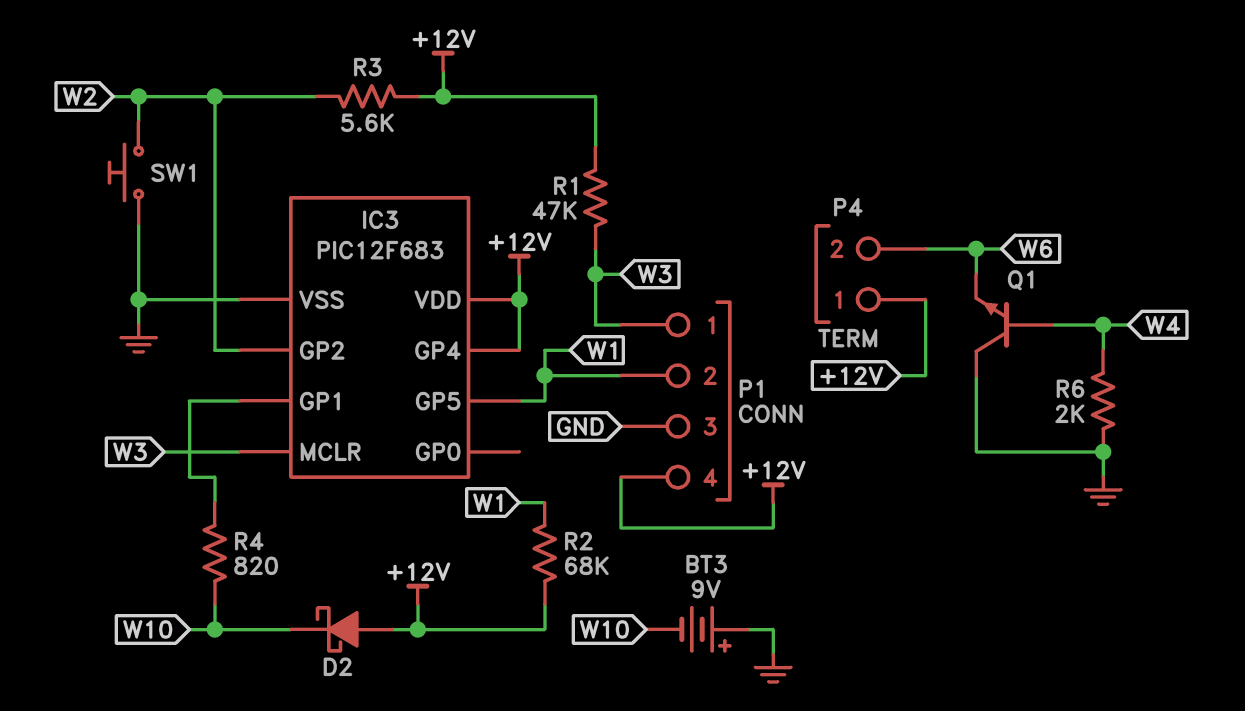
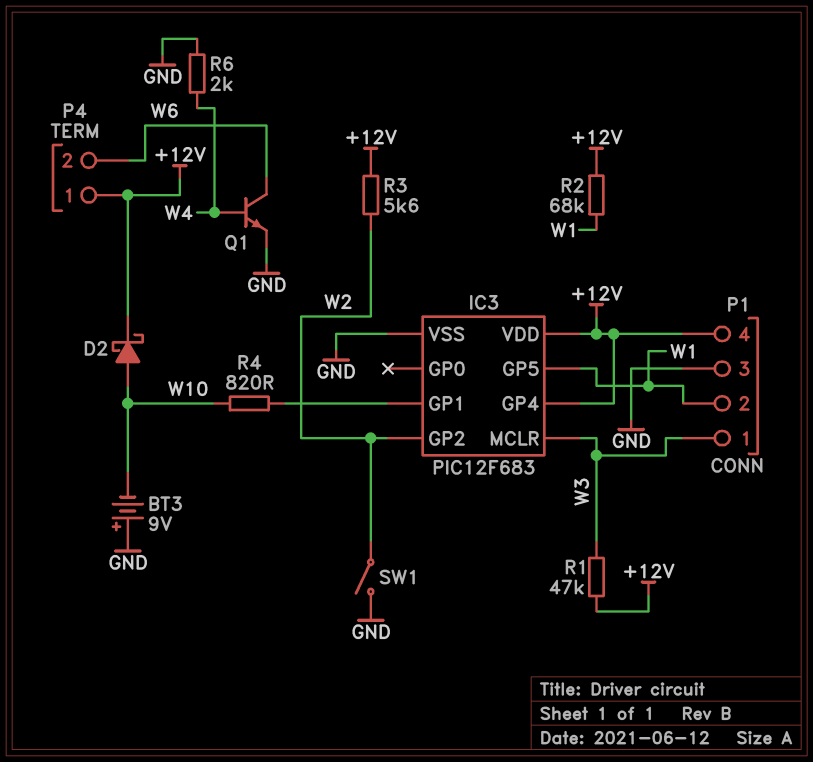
D2: schottky (A +12V, K W10) -> schottky (A W10, K +12V)
Q1: NPN (B W4, C GND, E W6) -> NPN (B W4, C W6, E GND)
SW1: button (GND, W2) -> switch (GND, W2)

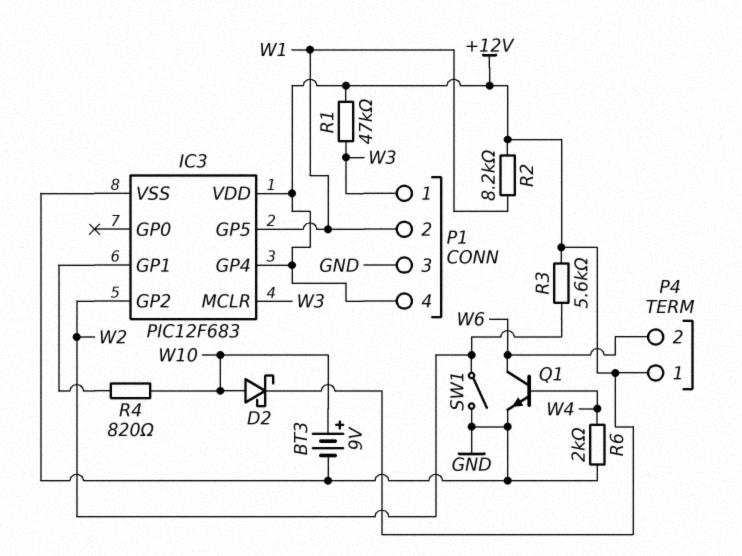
BT3: 9V (plus GND, minus W10) -> 9V (plus W10, minus GND)
R2: 68k (+12V, W1) -> 8.2k (+12V, W1)

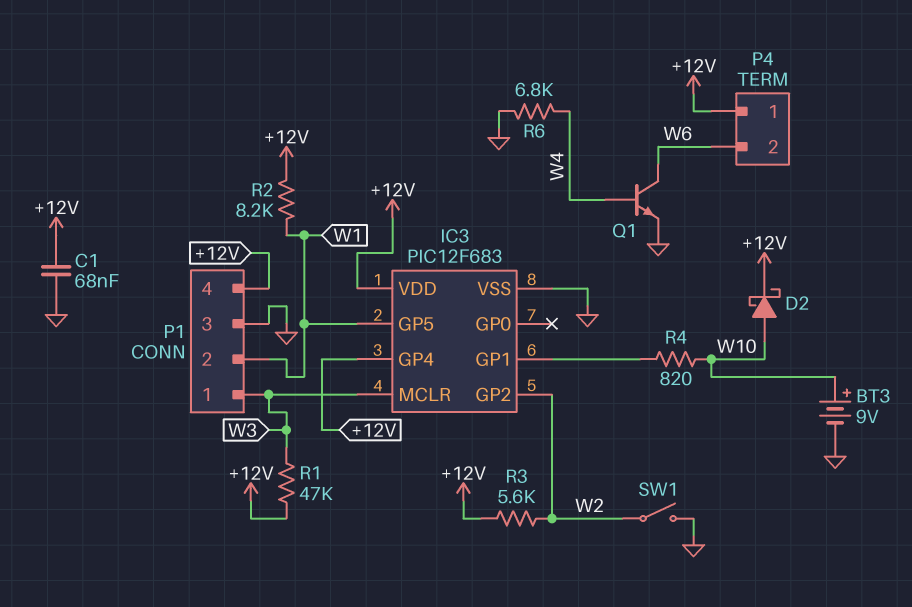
C1: none -> 68nF (+12V, GND)
R6: 2k (GND, W4) -> 6.8k (GND, W4)

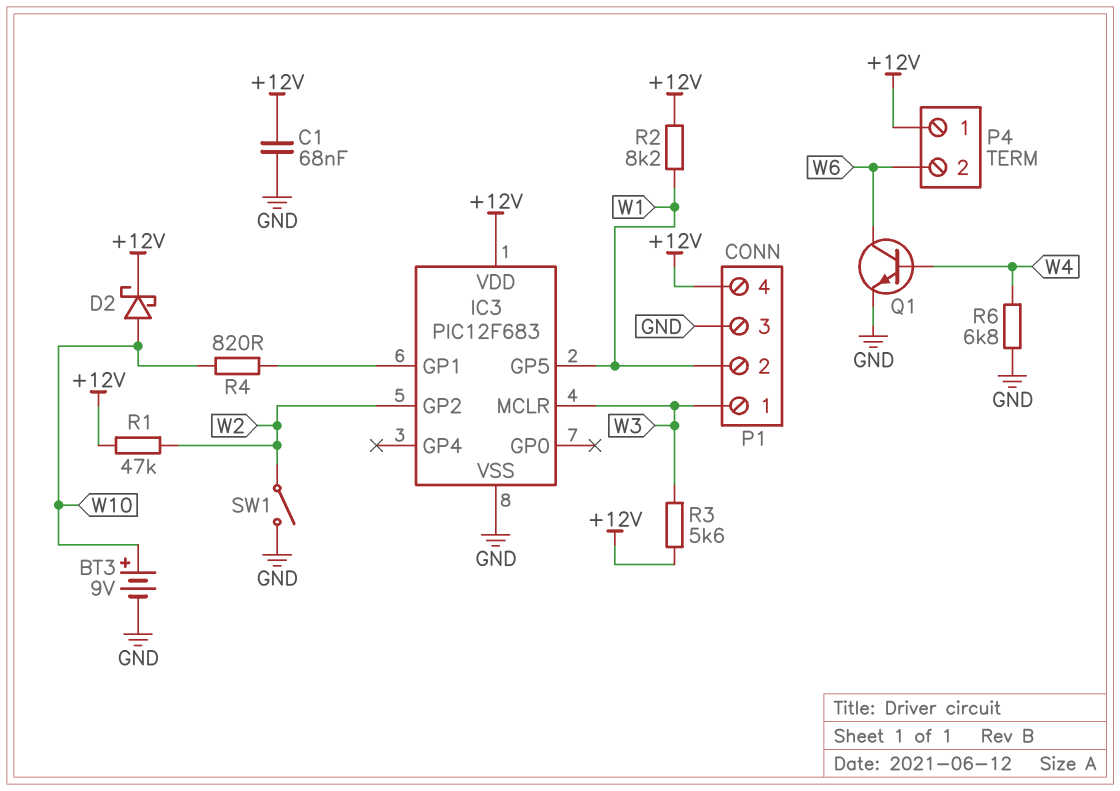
IC3 pin GP4: +12V -> none
R1: 47k (+12V, W3) -> 47k (+12V, W2)
R3: 5.6k (+12V, W2) -> 5.6k (+12V, W3)

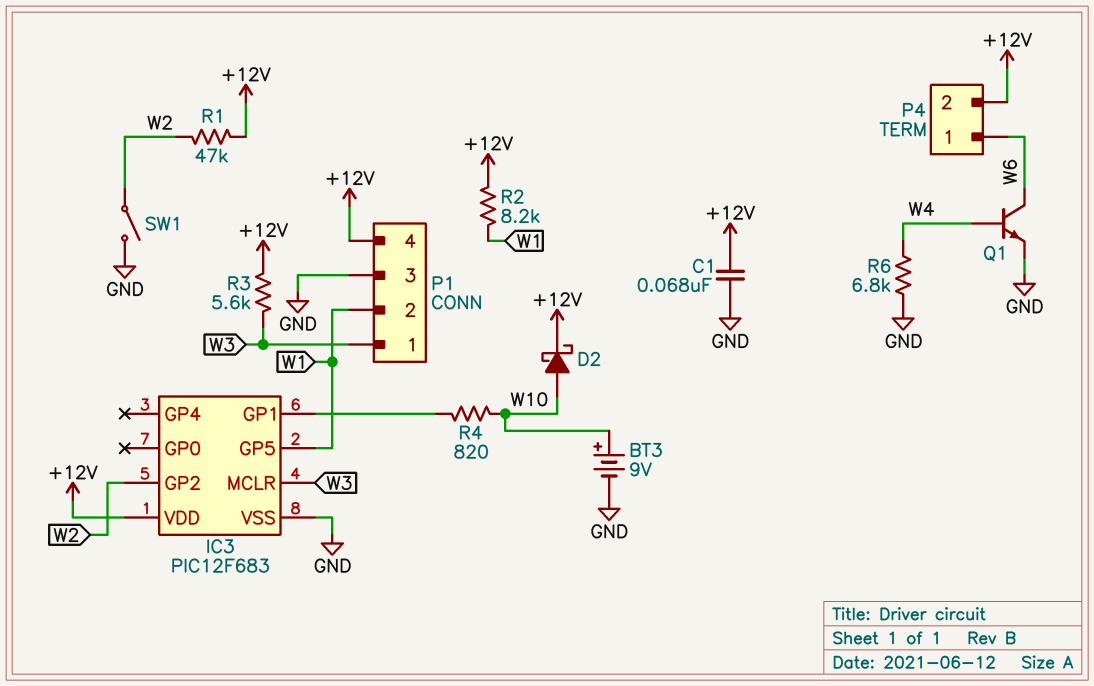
P4 pin 1: +12V -> W6
P4 pin 2: W6 -> +12V

